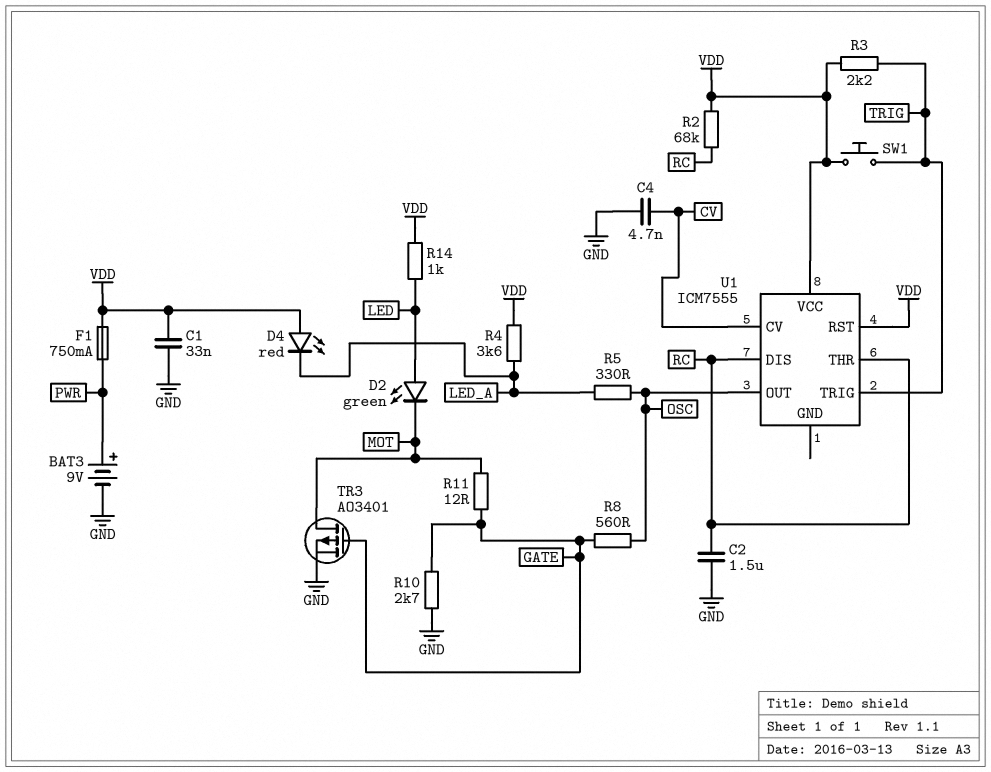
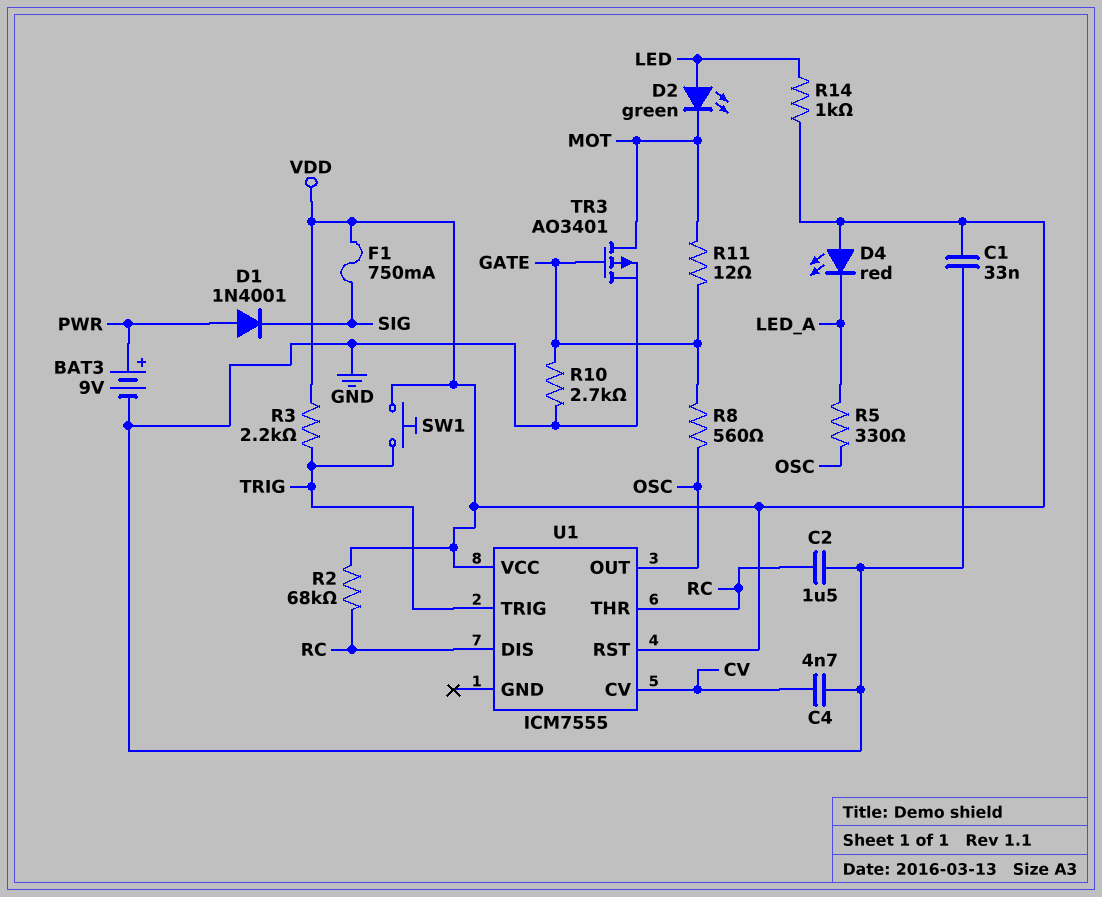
D1: none -> diode 1N4001 (A PWR, K SIG)
F1: 750mA (PWR, VDD) -> 750mA (SIG, VDD)
R4: 3.6k (LED_A, VDD) -> none

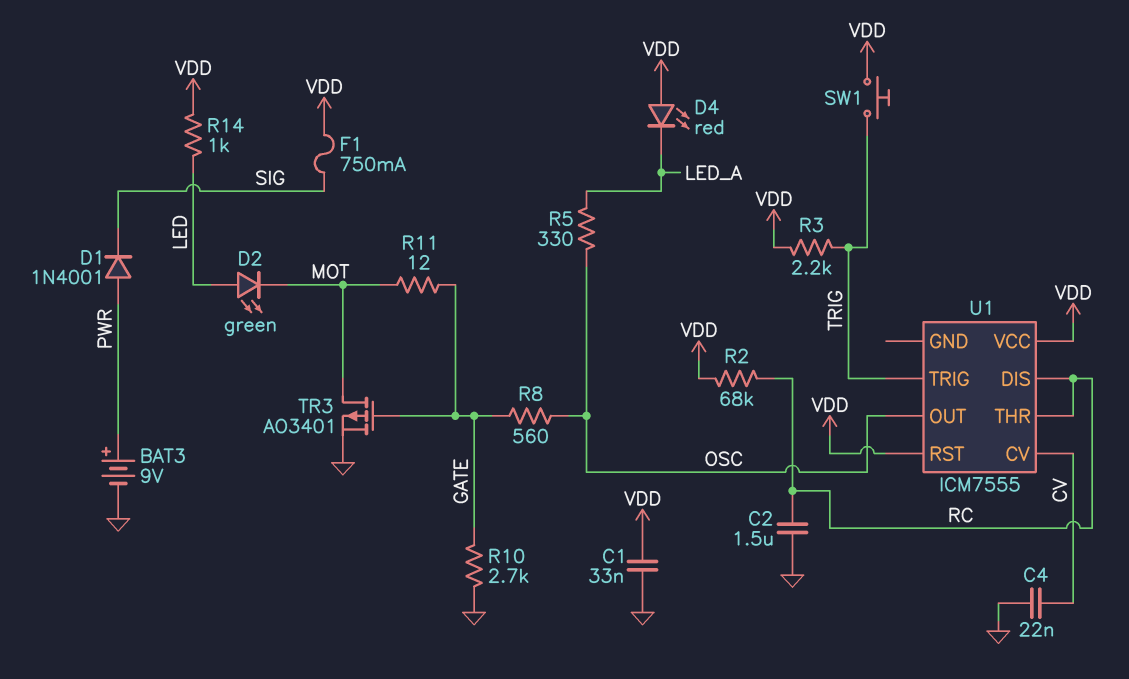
C4: 4.7nF (CV, GND) -> 22nF (CV, GND)

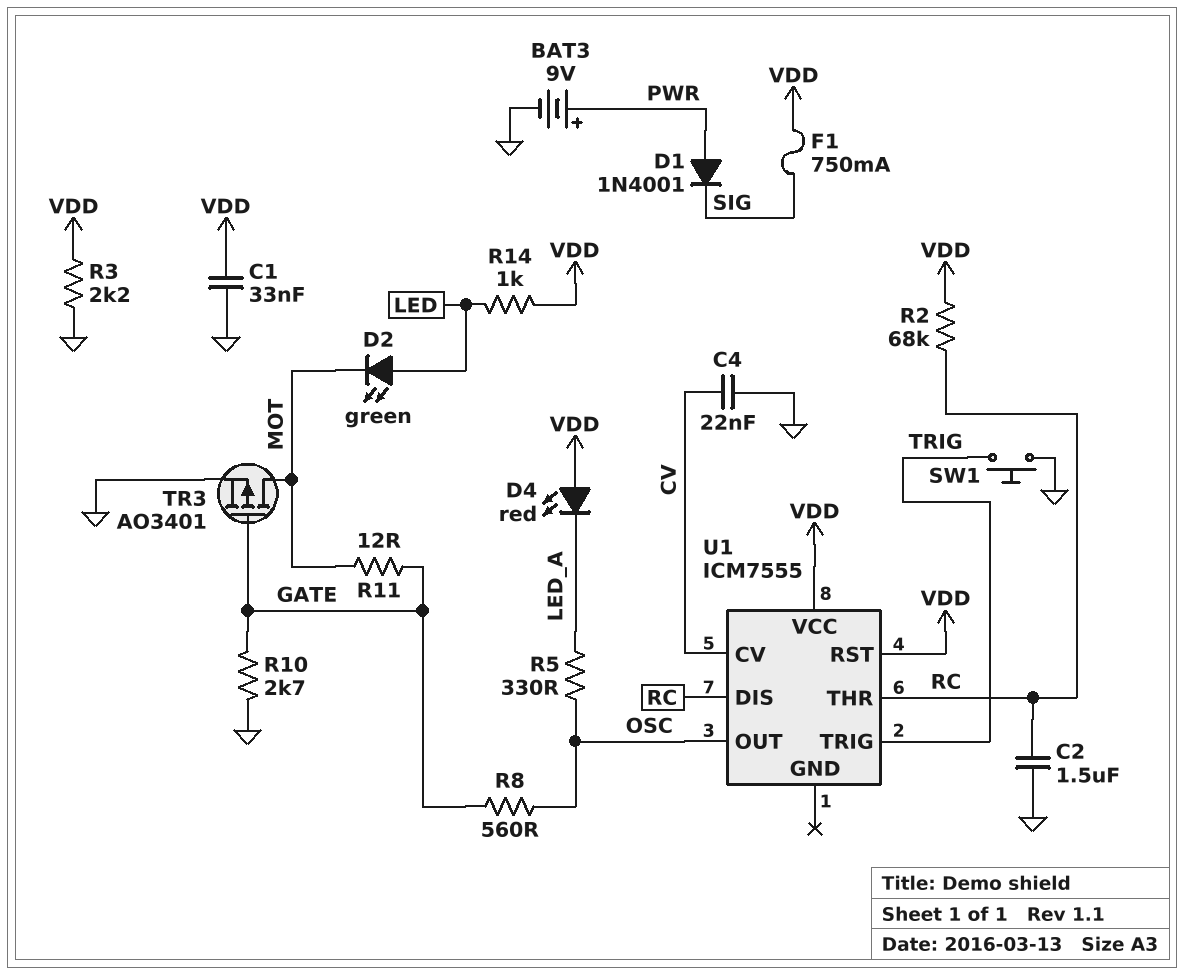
R3: 2.2k (TRIG, VDD) -> 2.2k (GND, VDD)
SW1: button (TRIG, VDD) -> button (GND, TRIG)

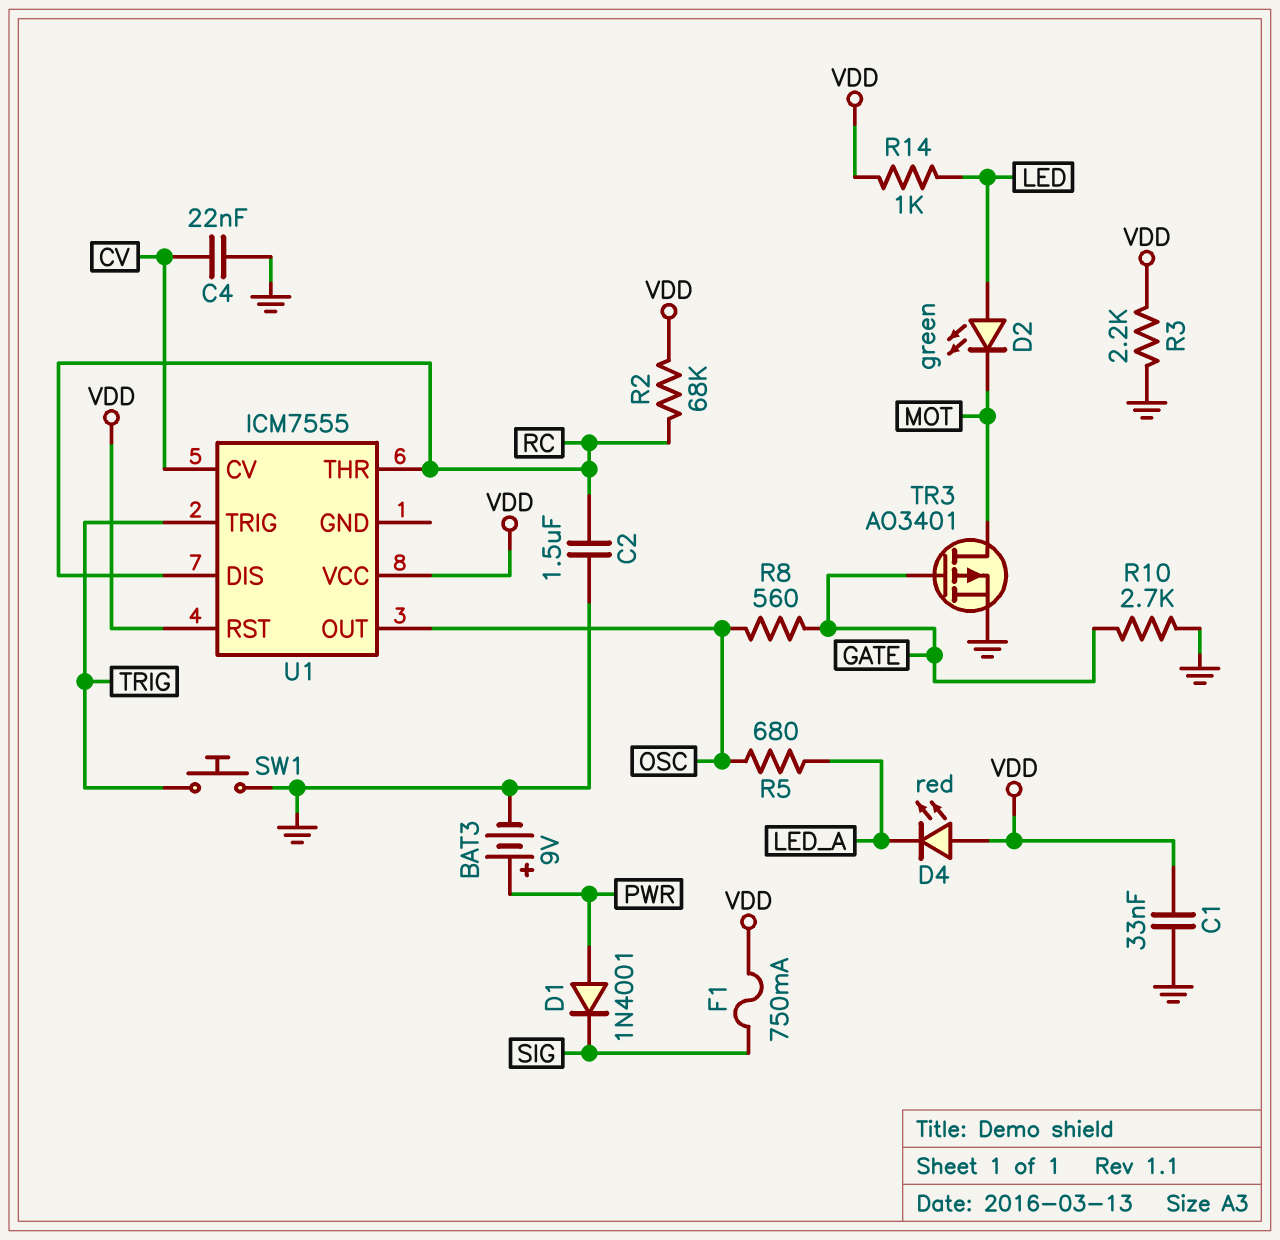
R5: 330 (LED_A, OSC) -> 680 (LED_A, OSC)
R11: 12 (GATE, MOT) -> none

